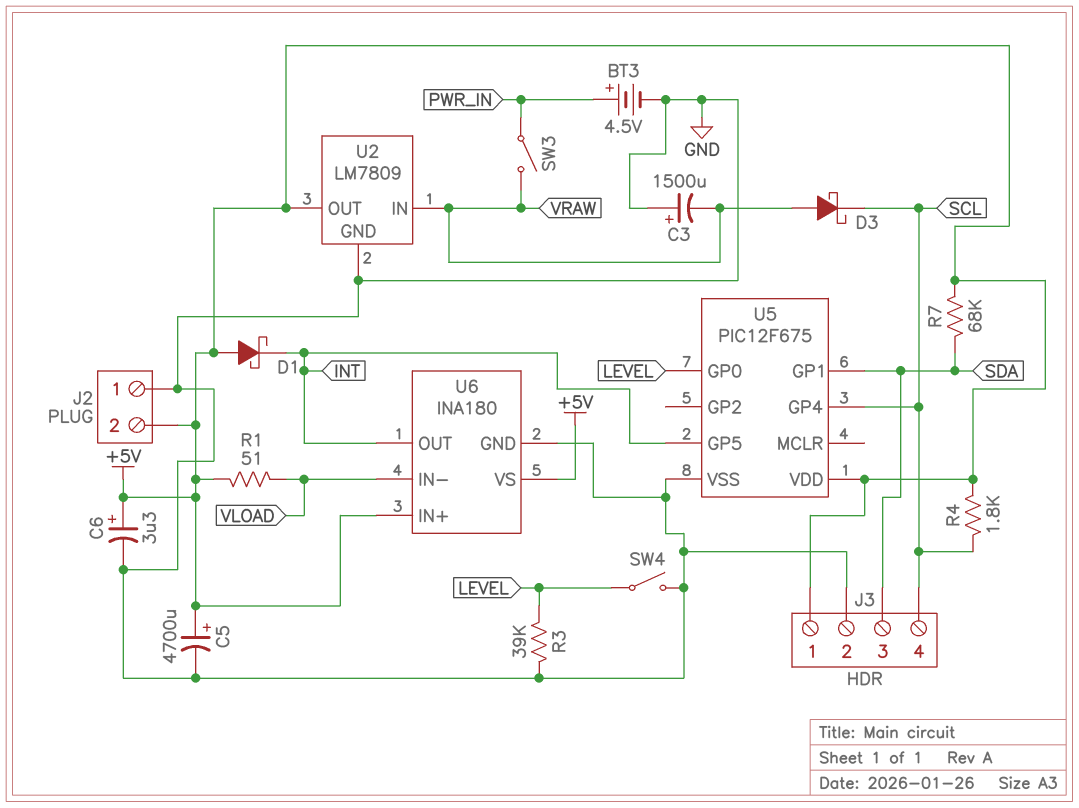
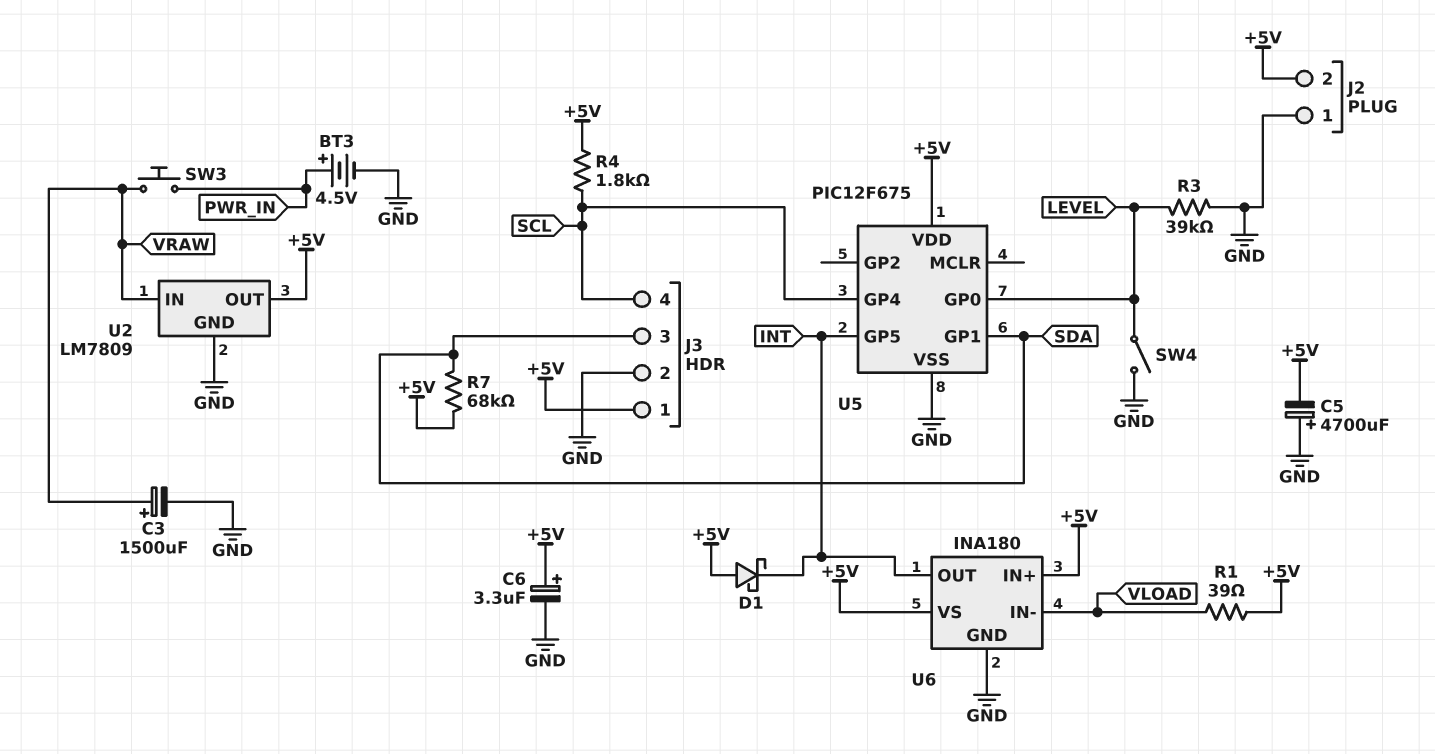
C3: 1500uF (plus GND, minus VRAW) -> 1500uF (plus VRAW, minus GND)
C5: 4700uF (plus +5V, minus GND) -> 4700uF (plus GND, minus +5V)
D3: schottky (A VRAW, K SCL) -> none
R1: 51 (+5V, VLOAD) -> 39 (+5V, VLOAD)
SW3: switch (PWR_IN, VRAW) -> button (PWR_IN, VRAW)

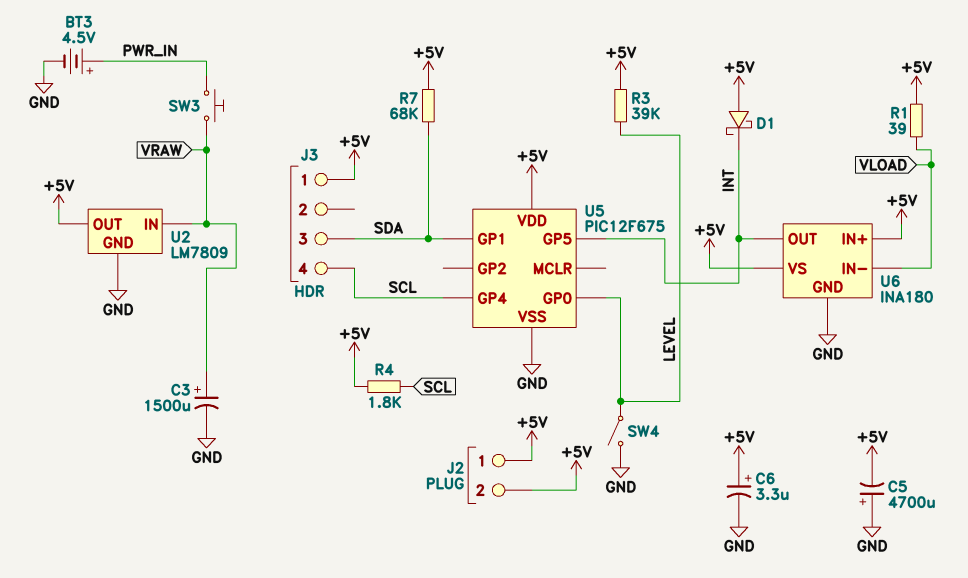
J2 pin 1: GND -> +5V
J3 pin 2: GND -> none
R3: 39k (GND, LEVEL) -> 39k (+5V, LEVEL)

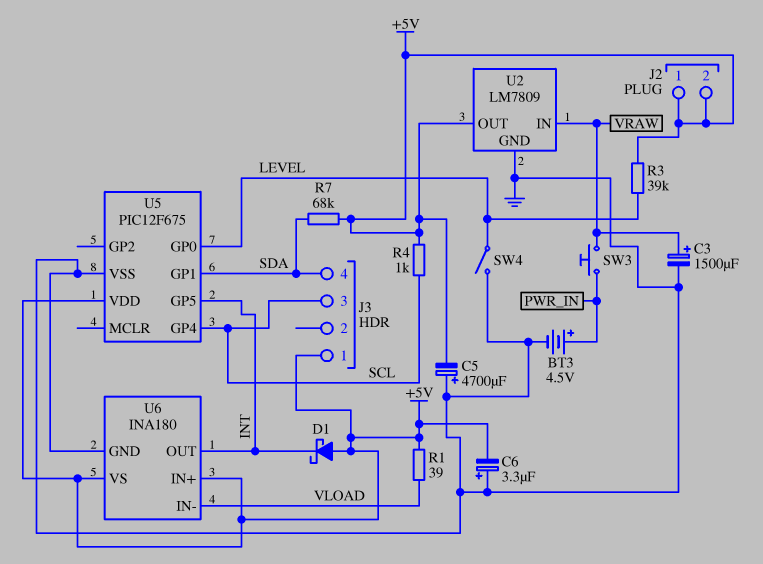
C6: 3.3uF (plus +5V, minus GND) -> 3.3uF (plus GND, minus +5V)
J3 pin 3: SDA -> SCL
J3 pin 4: SCL -> SDA
R4: 1.8k (+5V, SCL) -> 1k (+5V, SCL)

